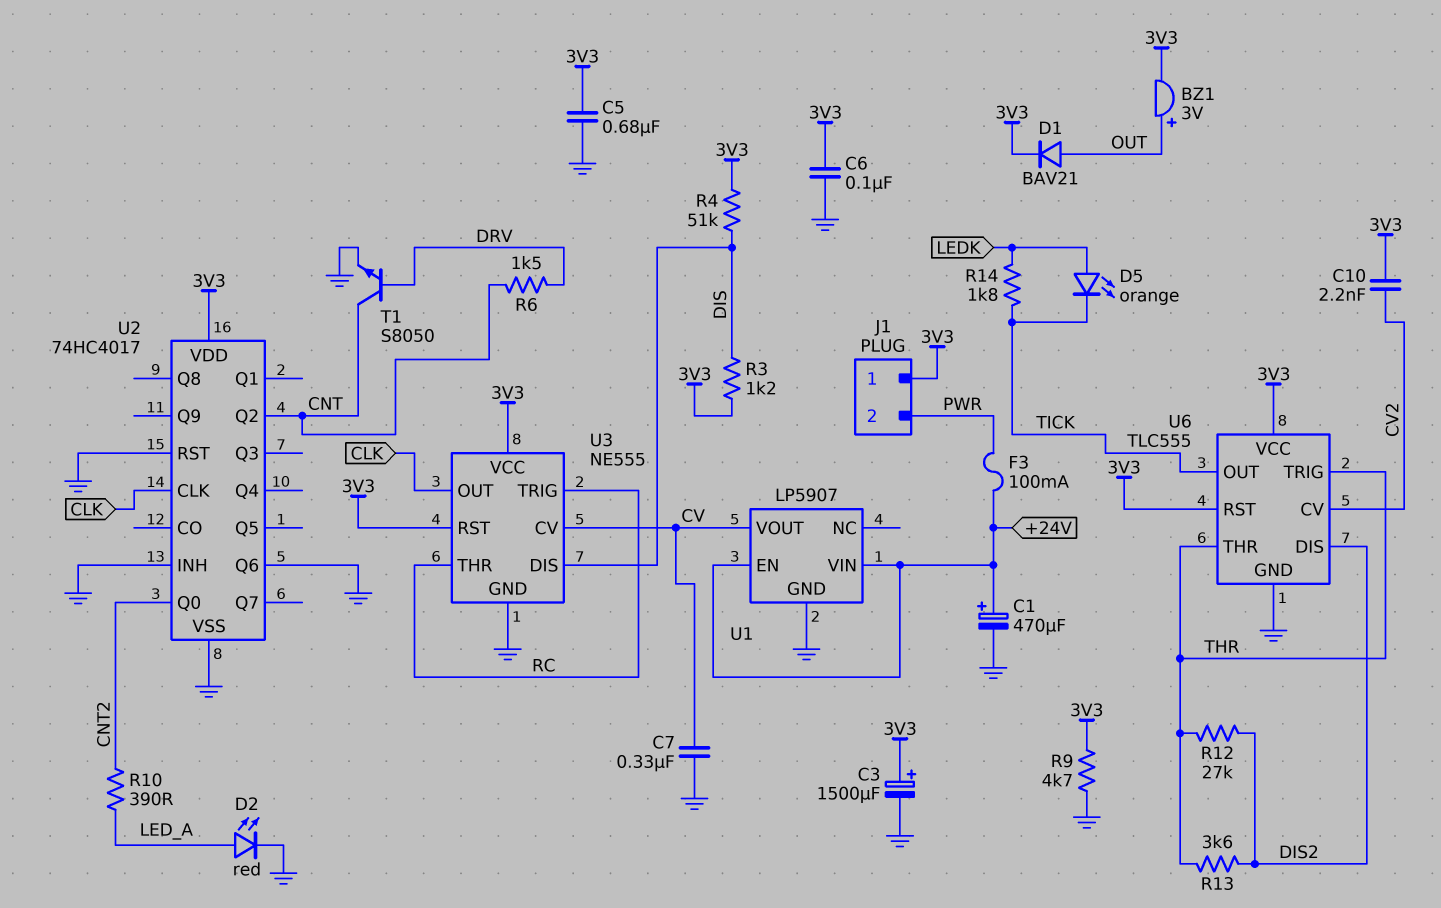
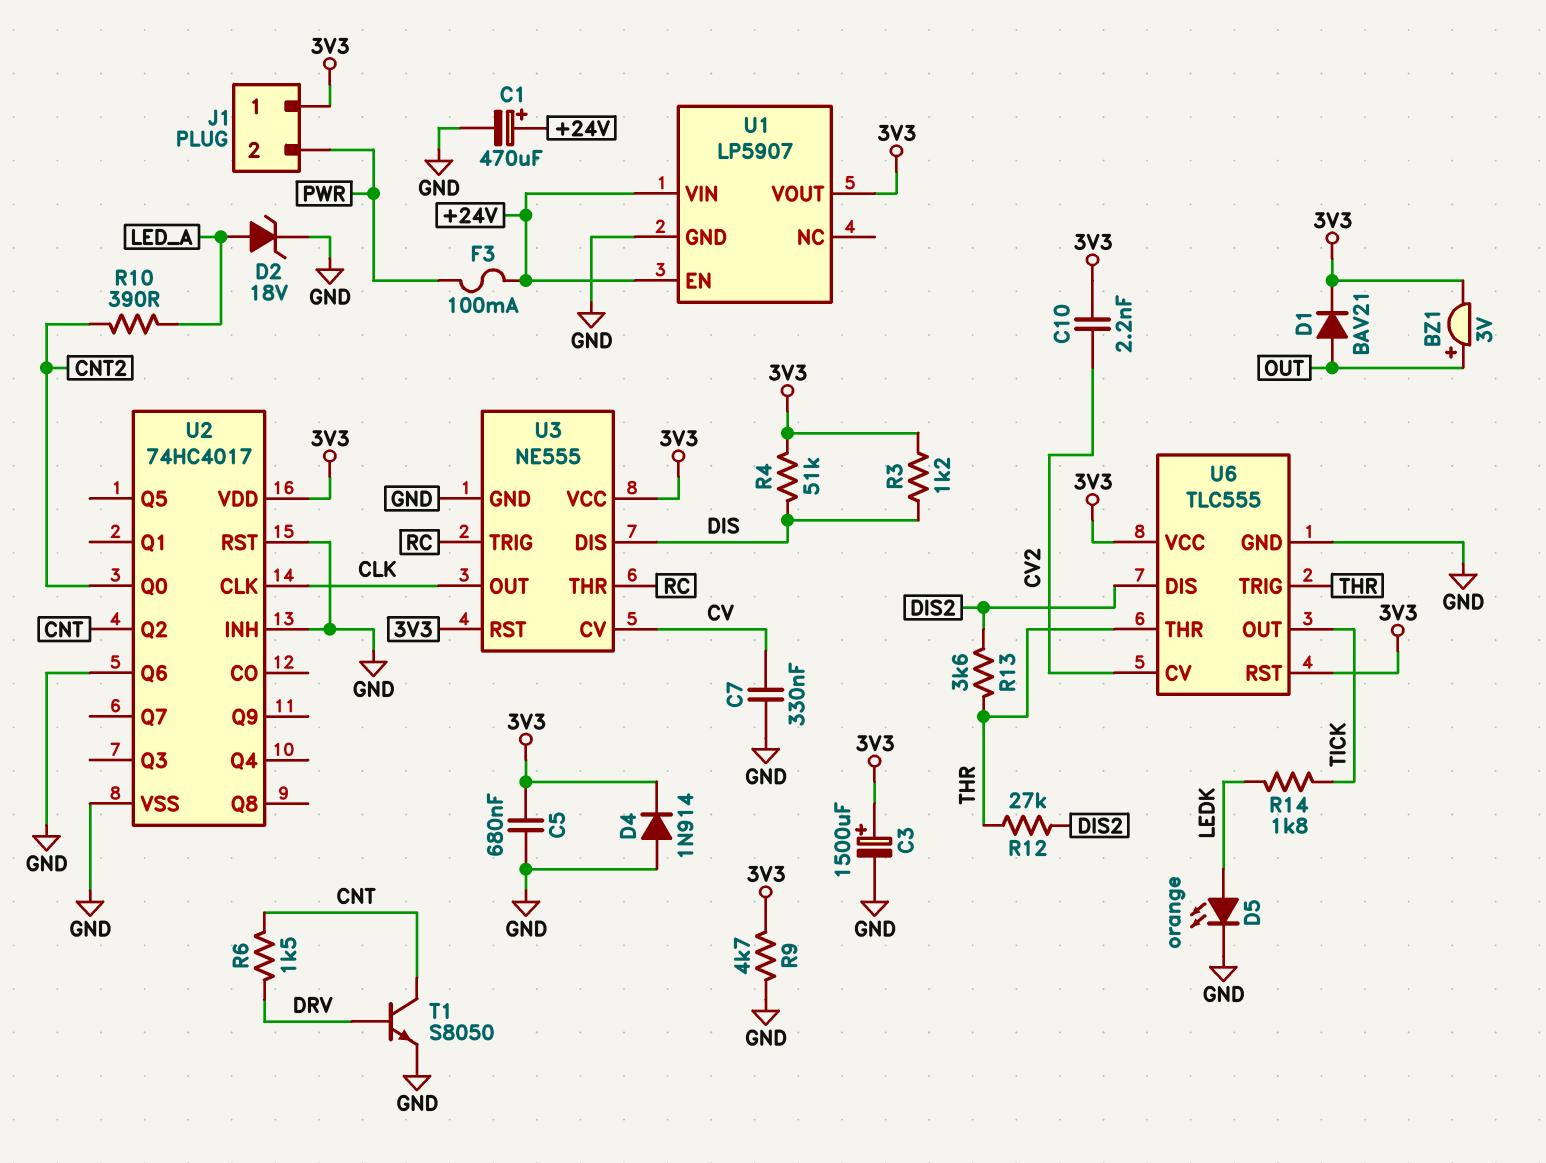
C6: 100nF (3V3, GND) -> none
D2: LED red (A LED_A, K GND) -> zener 18V (A LED_A, K GND)
D4: none -> diode 1N914 (A GND, K 3V3)
D5: LED orange (A LEDK, K TICK) -> LED orange (A LEDK, K GND)
U1 pin VOUT: CV -> 3V3

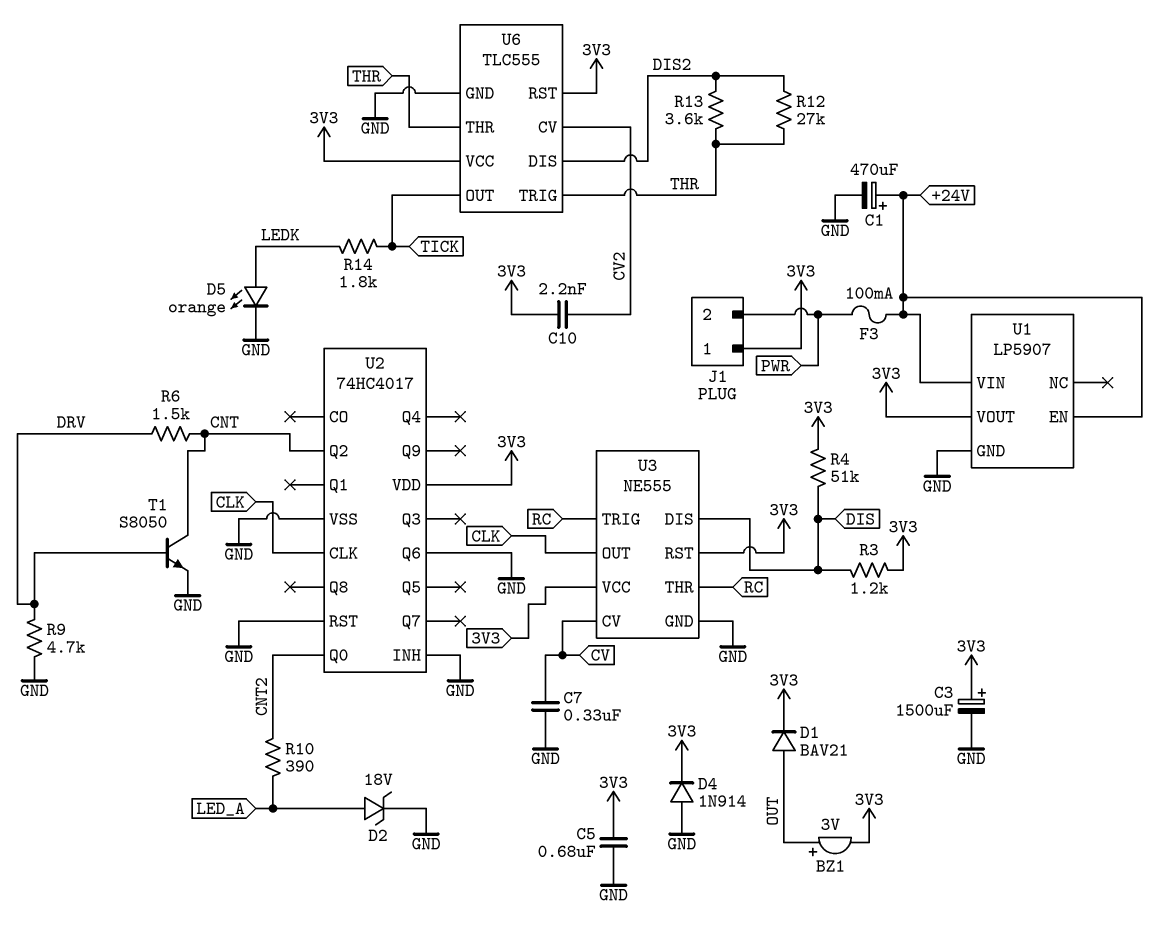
R9: 4.7k (3V3, GND) -> 4.7k (DRV, GND)

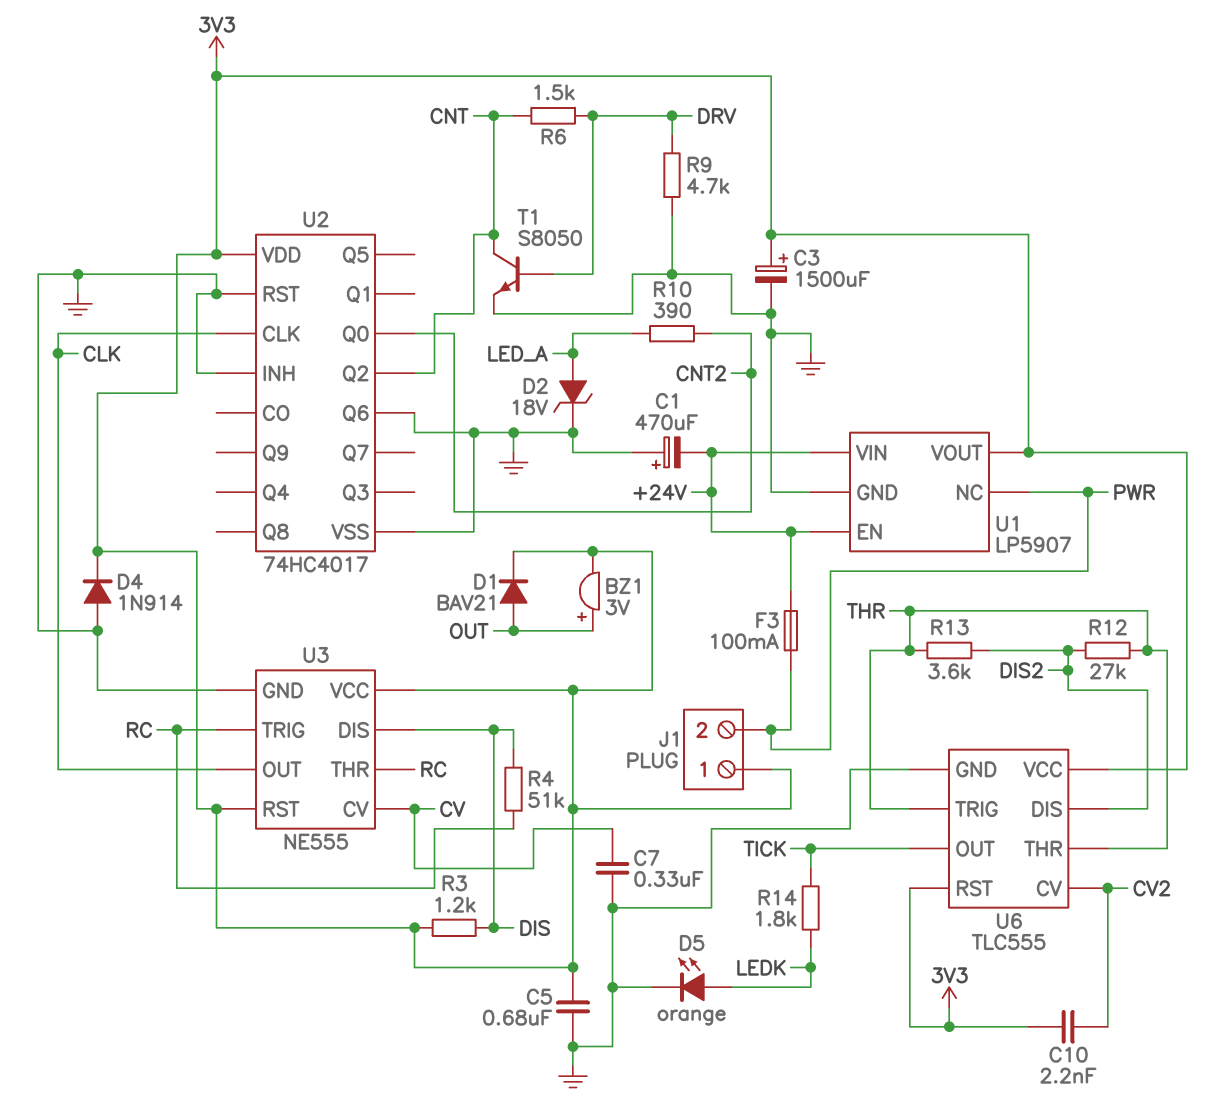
C1: 470uF (plus +24V, minus GND) -> 470uF (plus GND, minus +24V)
R4: 51k (3V3, DIS) -> 51k (DIS, RC)
U1 pin NC: none -> PWR

